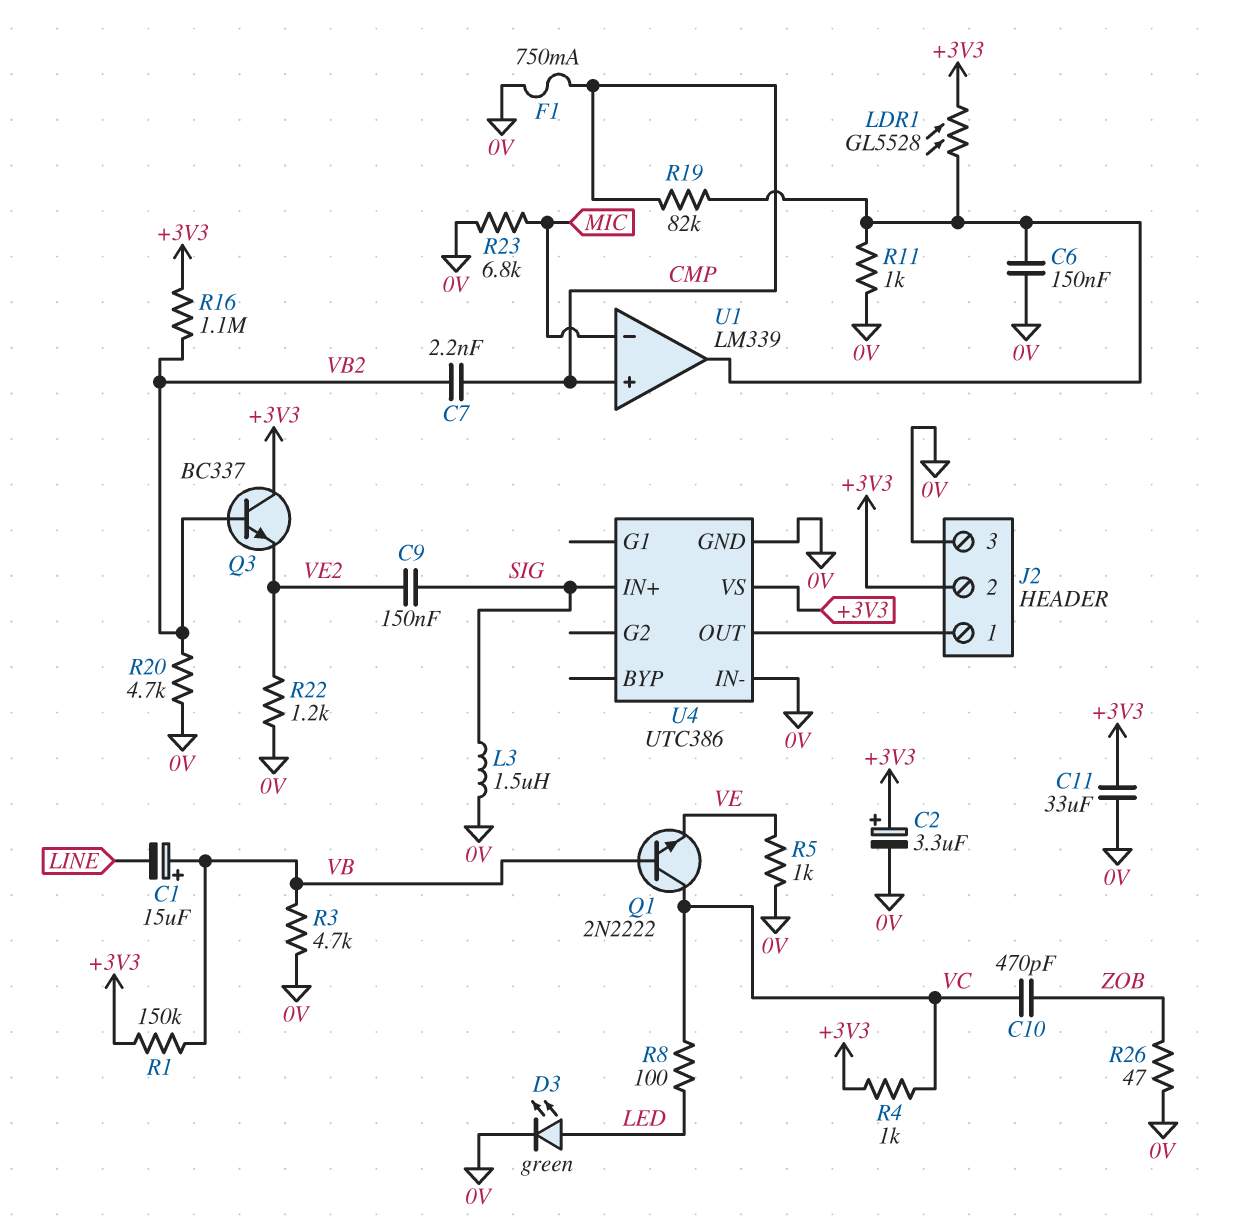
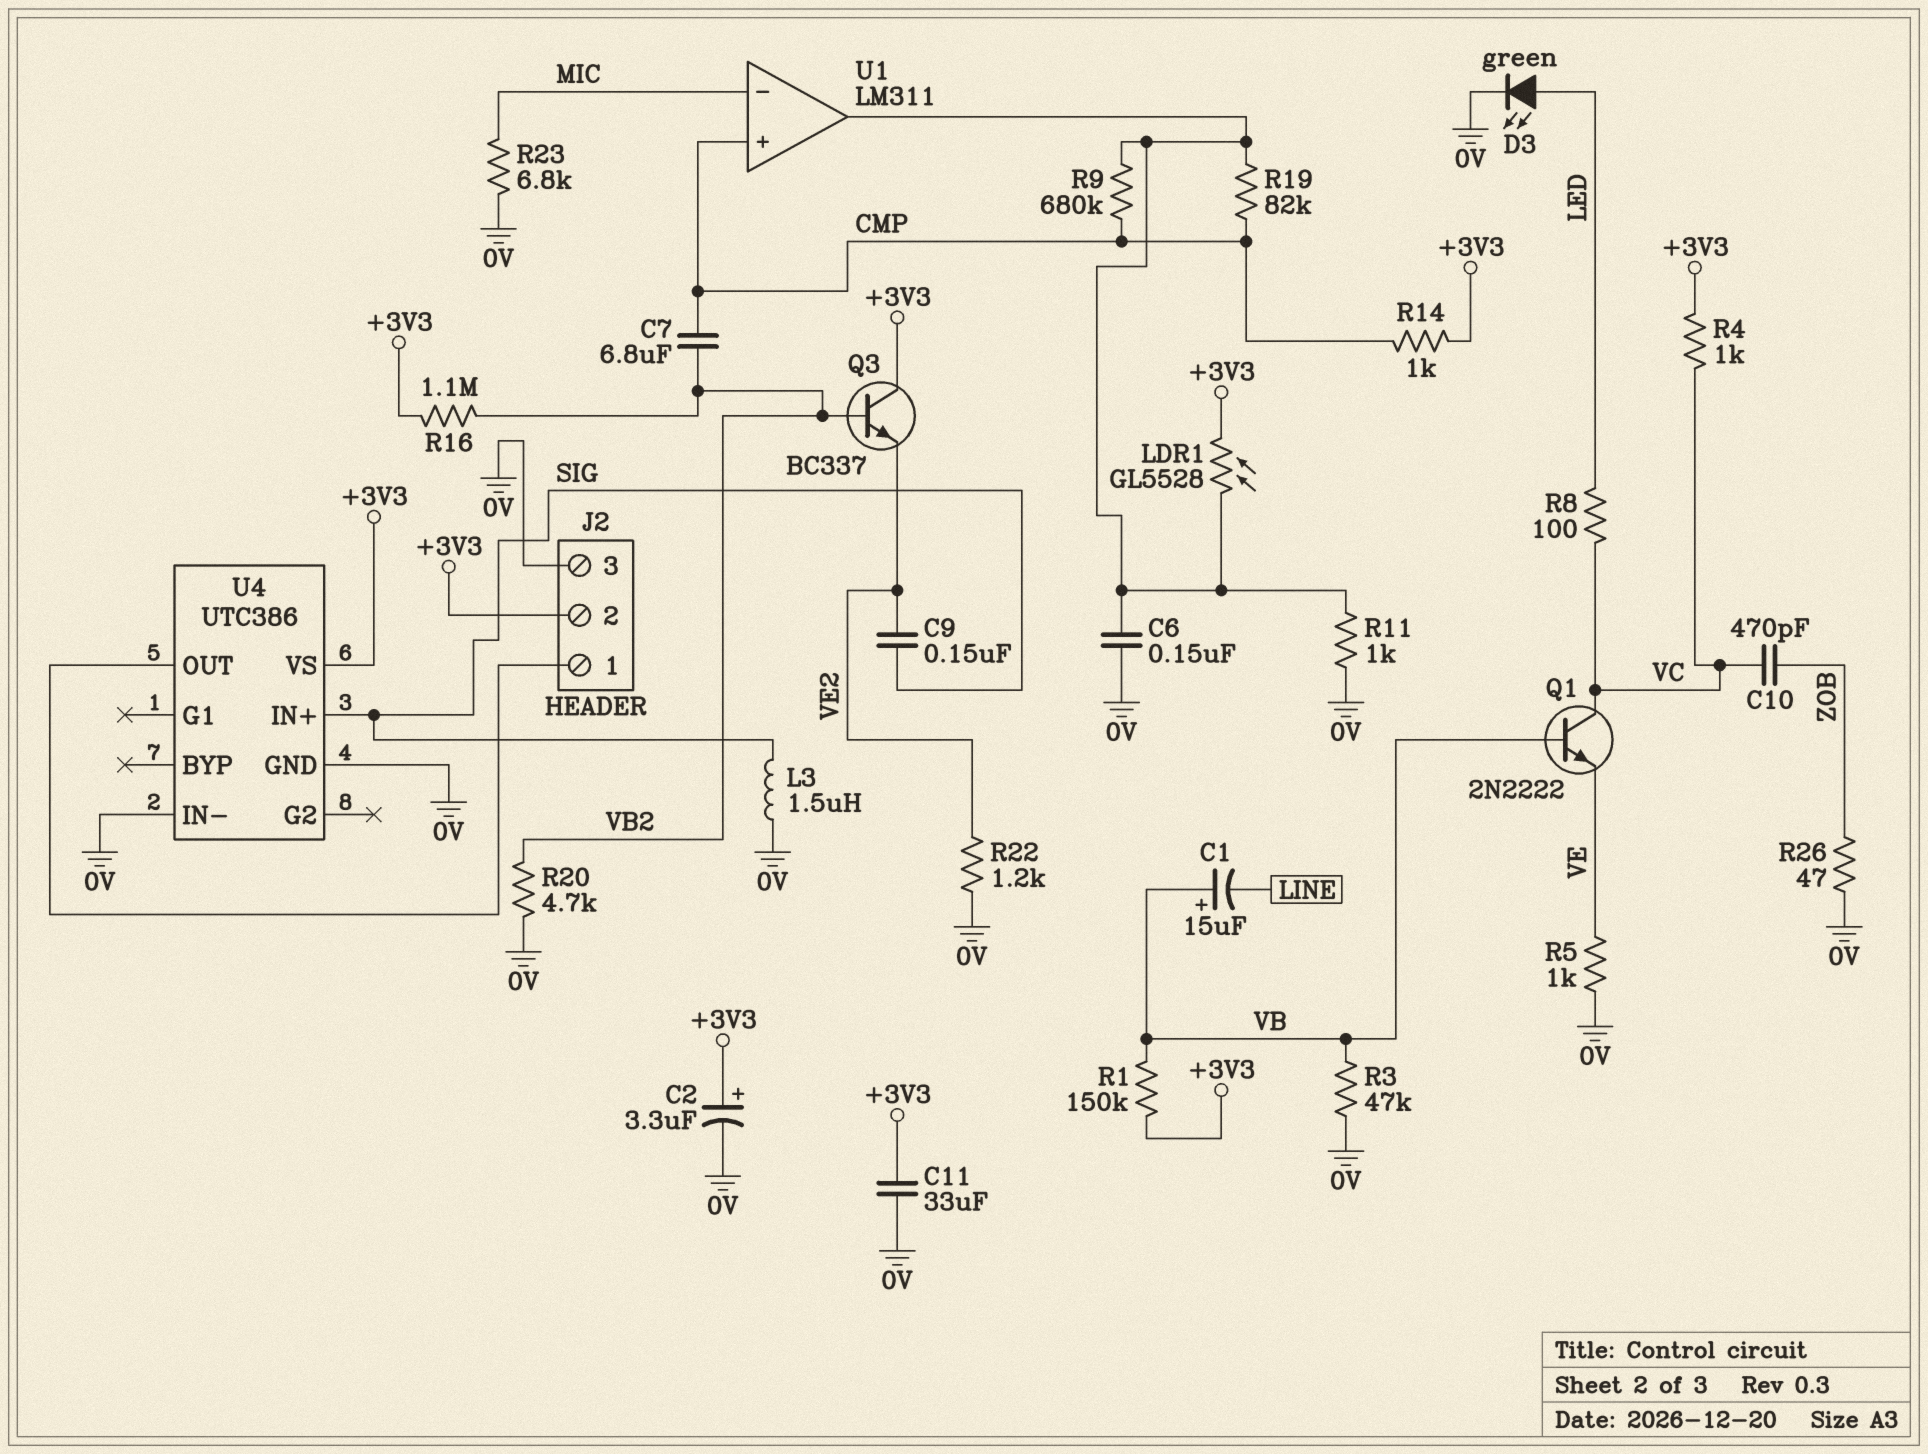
C7: 2.2nF (CMP, VB2) -> 6.8uF (CMP, VB2)
F1: 750mA (0V, CMP) -> none
R3: 4.7k (0V, VB) -> 47k (0V, VB)
R9: none -> 680k (CMP, U1/out)
R14: none -> 1k (+3V3, CMP)
U1: LM339 -> LM311

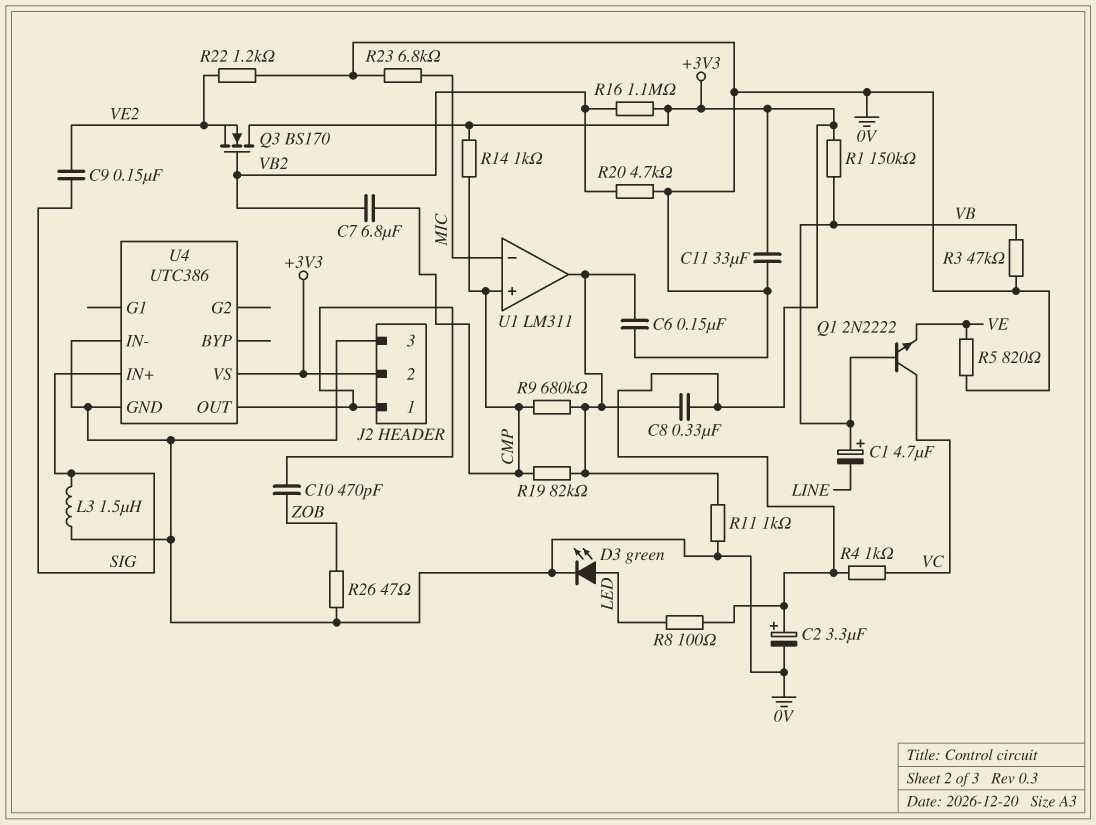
C1: 15uF (plus VB, minus LINE) -> 4.7uF (plus VB, minus LINE)
C8: none -> 330nF (+3V3, U1/out)
C10: 470pF (VC, ZOB) -> 470pF (J2/1, ZOB)
LDR1: GL5528 (+3V3, U1/out) -> none
Q3: NPN BC337 (B VB2, C +3V3, E VE2) -> NMOS BS170 (G VB2, D +3V3, S VE2)
R5: 1k (0V, VE) -> 820 (0V, VE)
R8: 100 (LED, VC) -> 100 (+3V3, LED)

